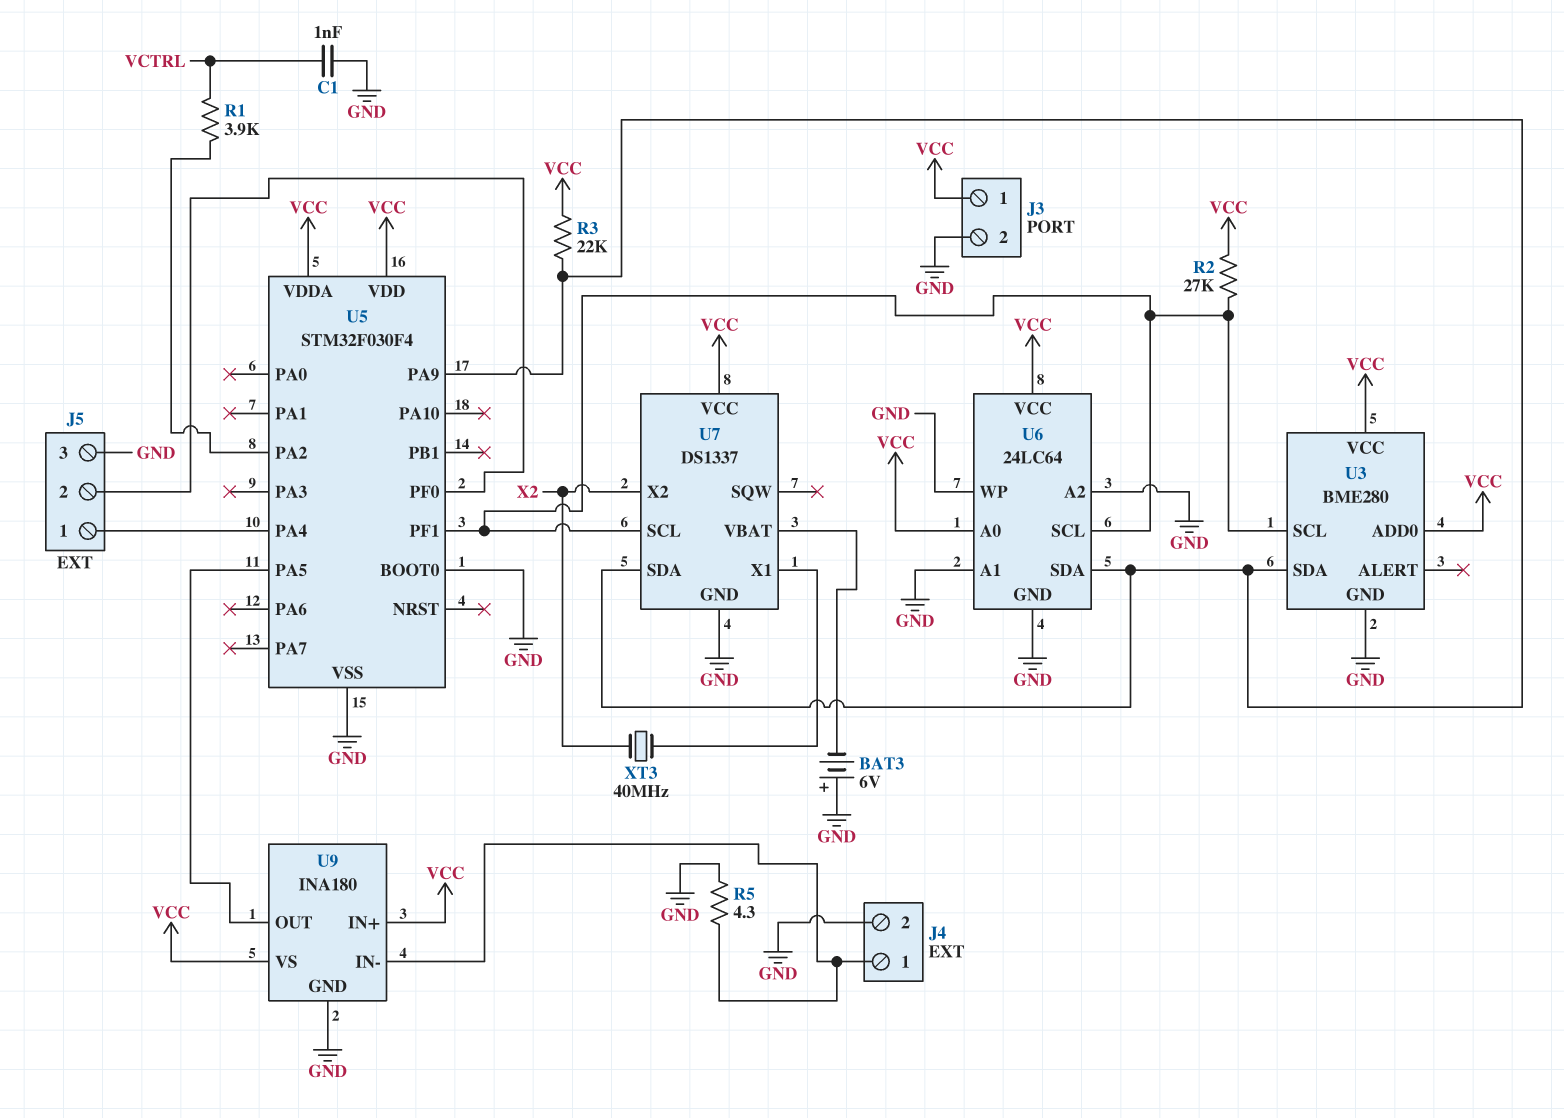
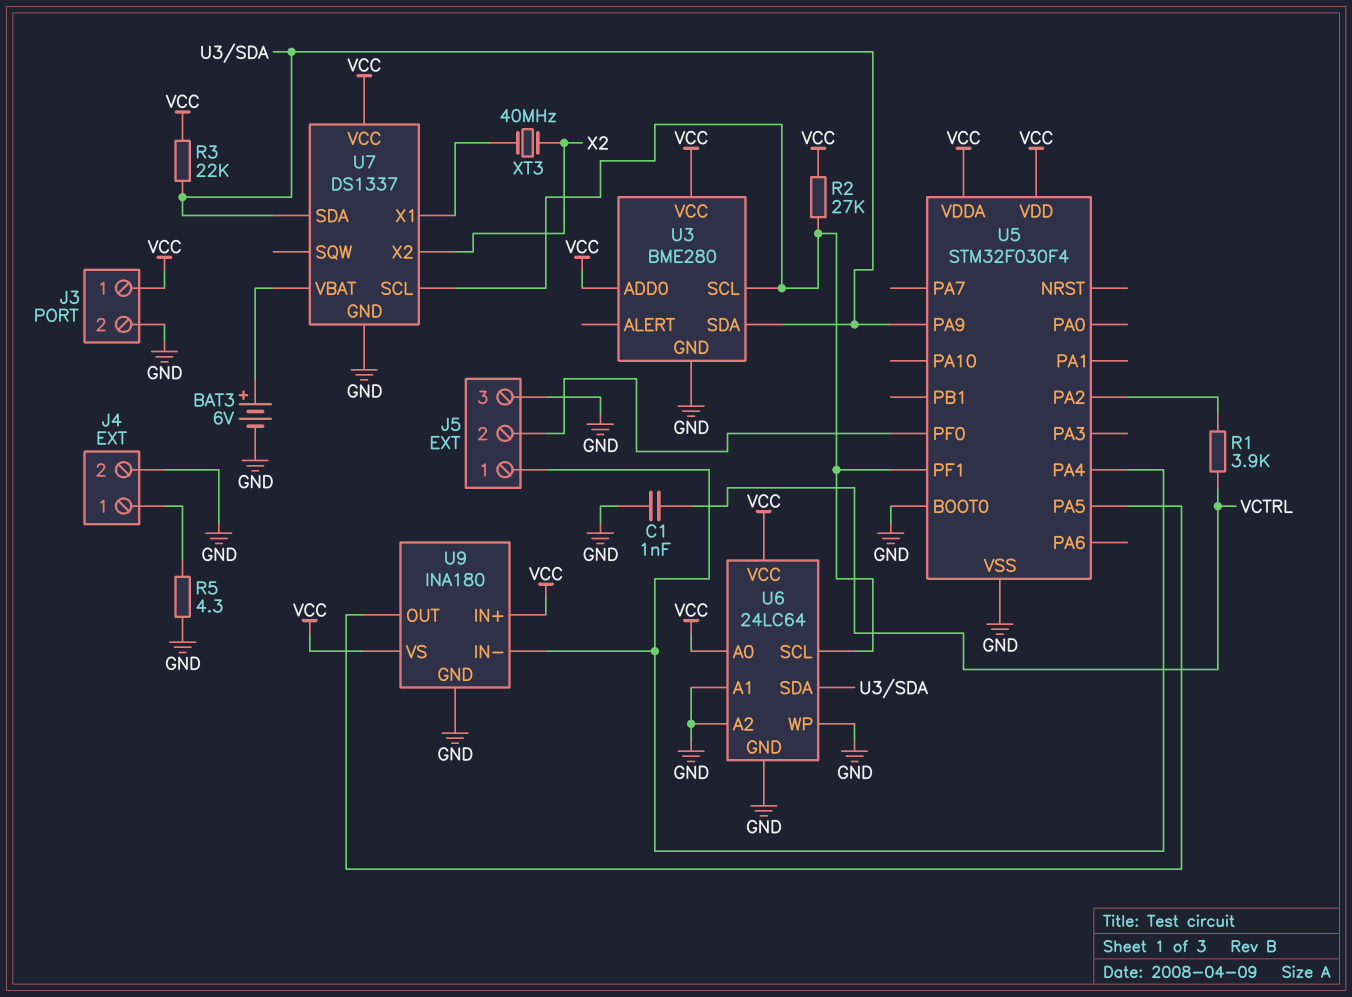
BAT3: 6V (plus GND, minus U7/VBAT) -> 6V (plus U7/VBAT, minus GND)
U9 pin IN-: J4/1 -> J5/1

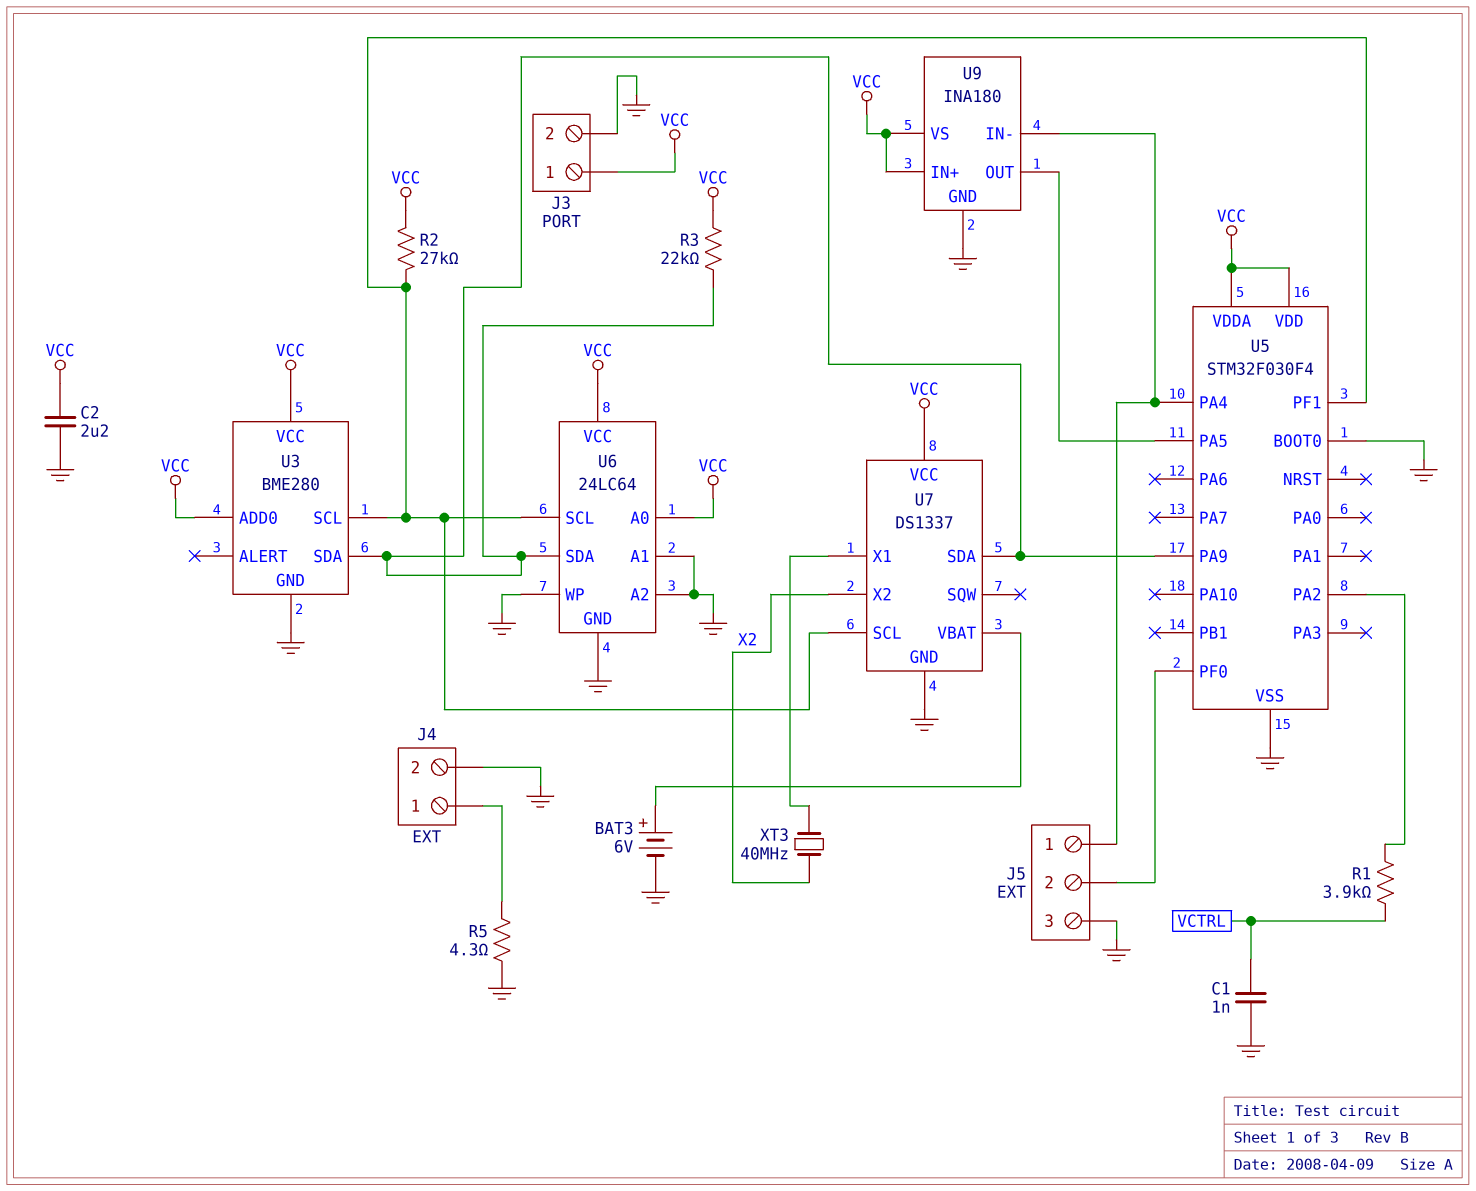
C2: none -> 2.2uF (GND, VCC)

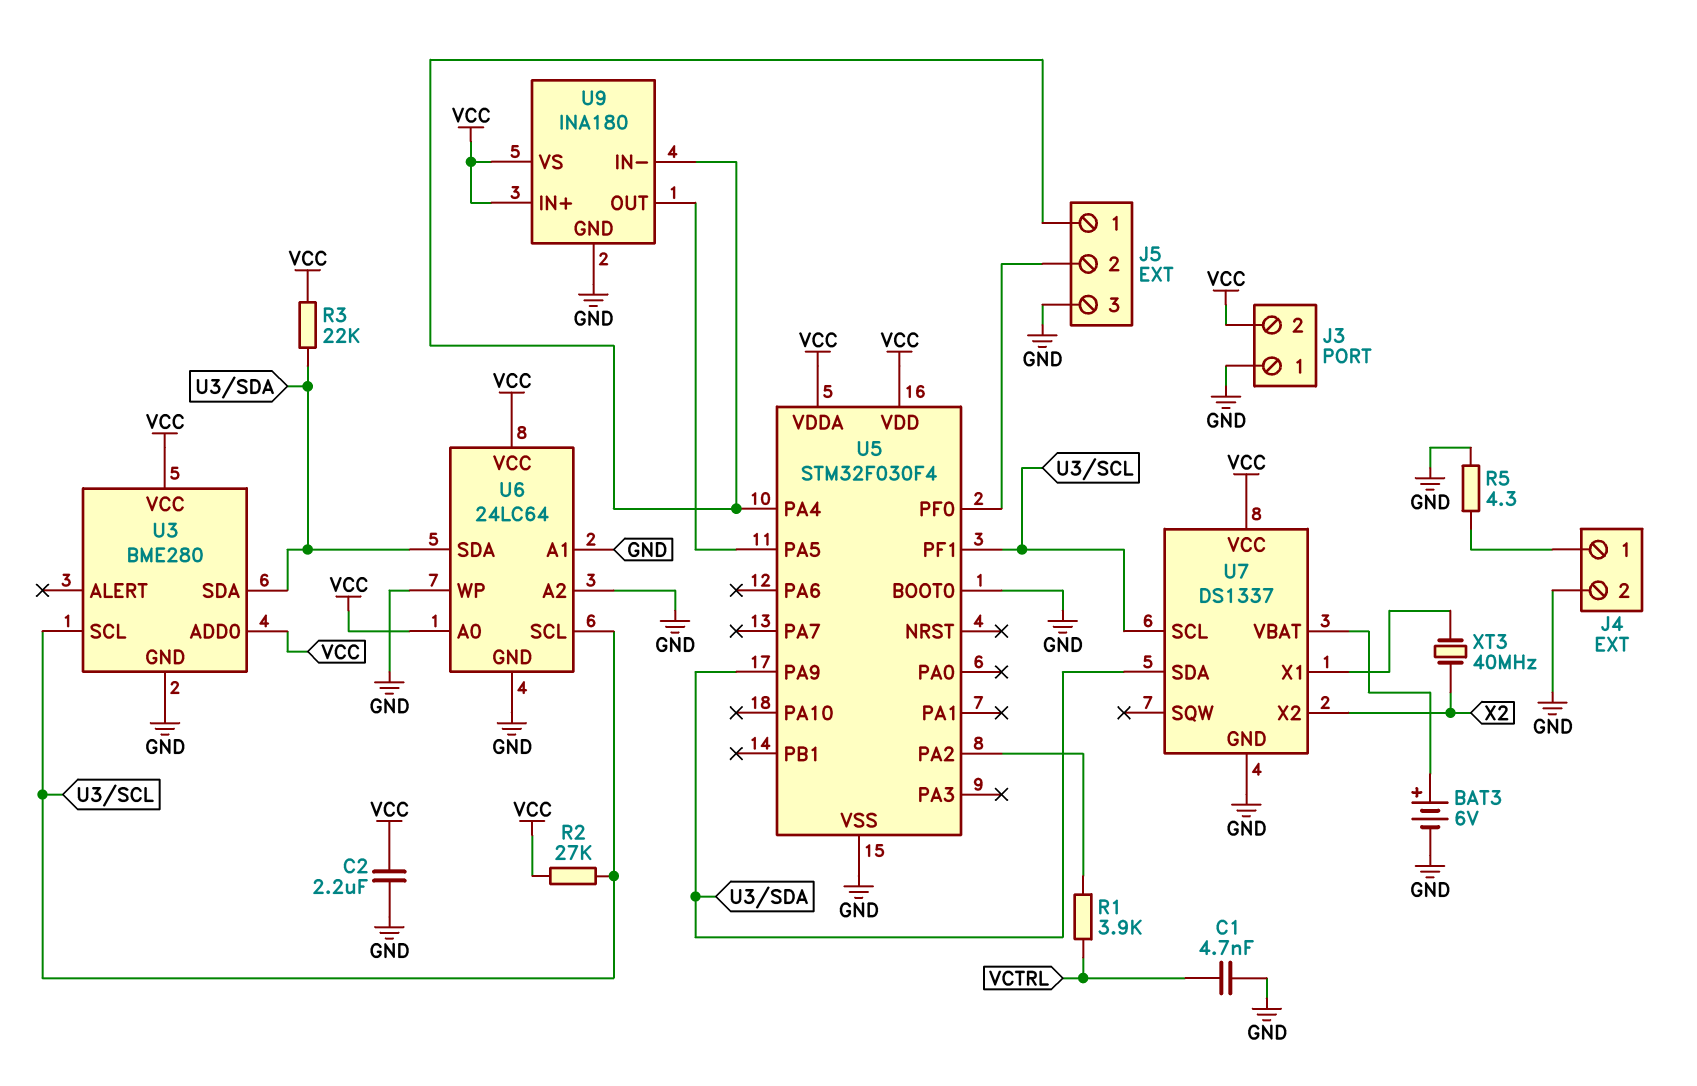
C1: 1nF (GND, VCTRL) -> 4.7nF (GND, VCTRL)
J3 pin 1: VCC -> GND
J3 pin 2: GND -> VCC

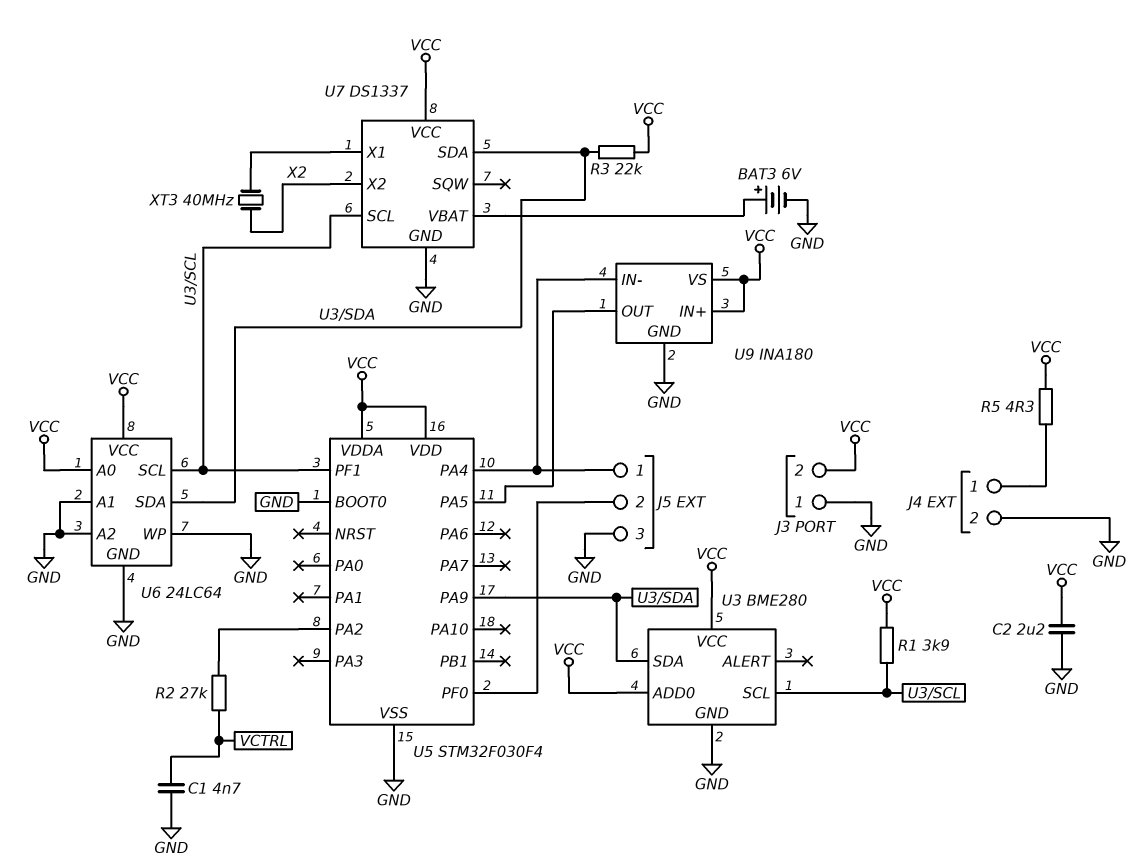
R1: 3.9k (U5/PA2, VCTRL) -> 3.9k (U3/SCL, VCC)
R2: 27k (U3/SCL, VCC) -> 27k (U5/PA2, VCTRL)
R5: 4.3 (GND, J4/1) -> 4.3 (J4/1, VCC)

